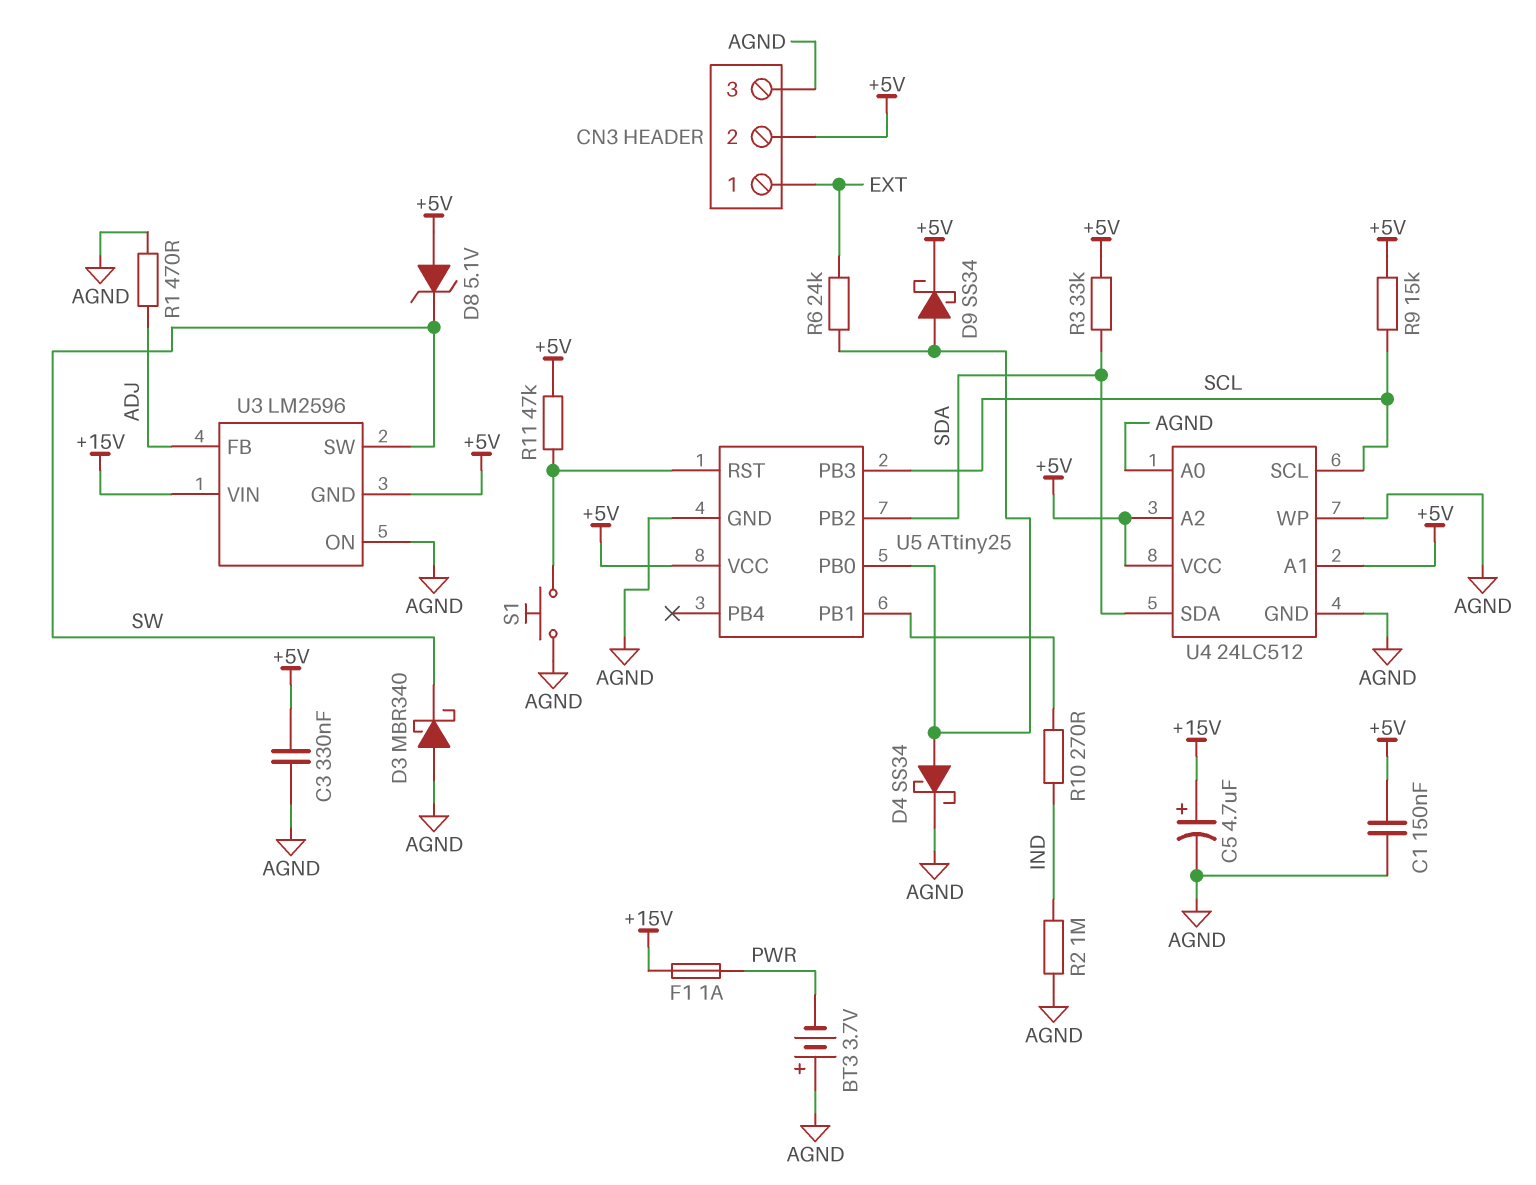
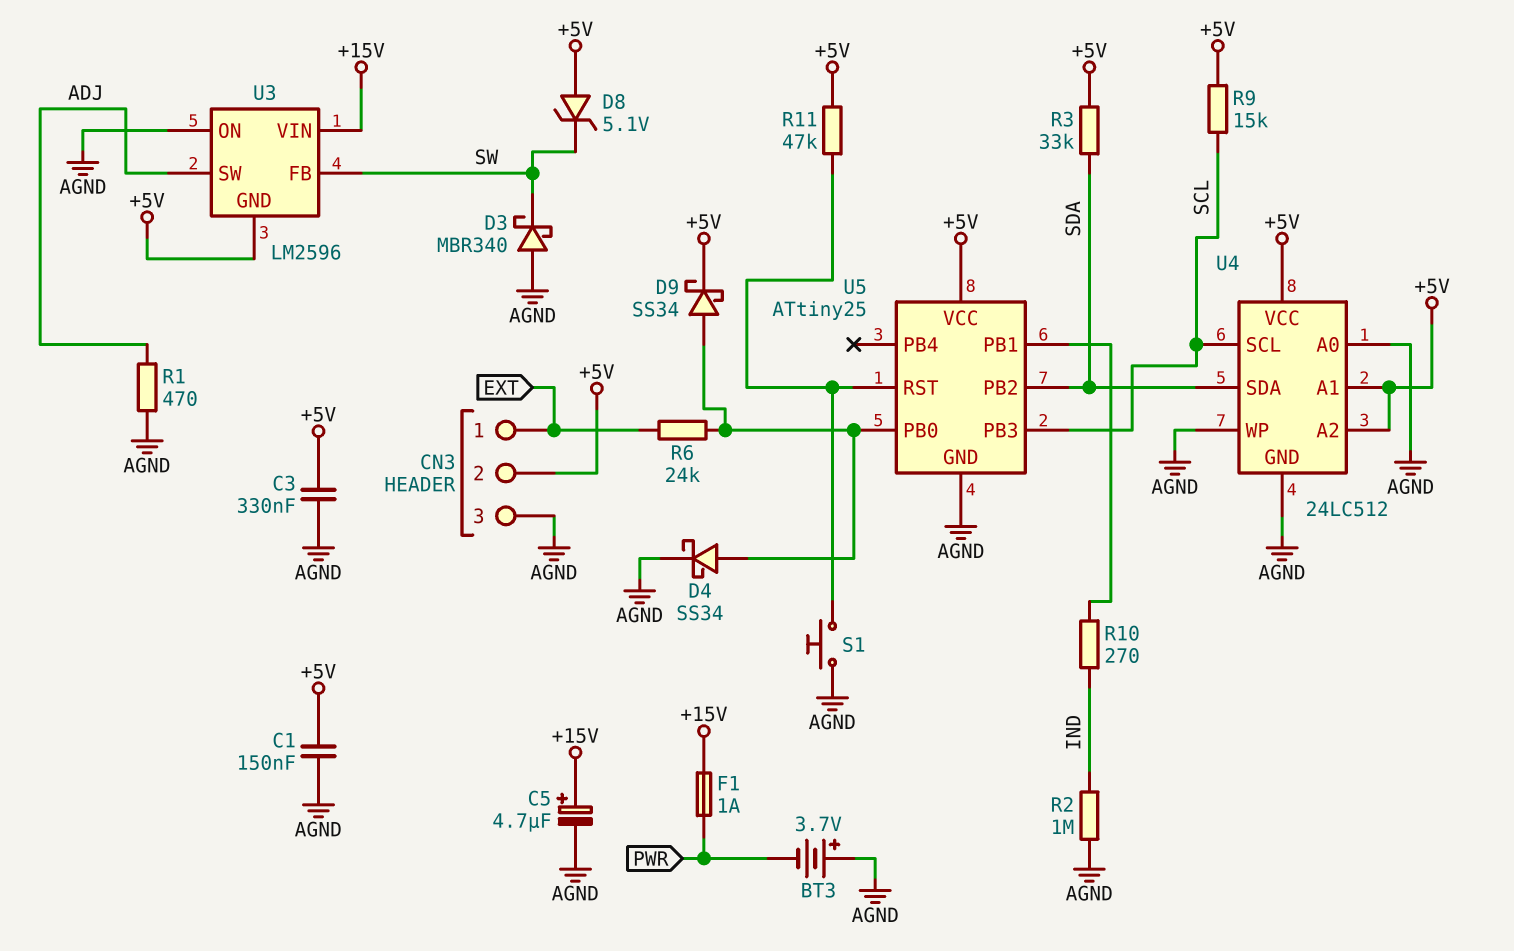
U3 pin FB: ADJ -> SW
U3 pin SW: SW -> ADJ

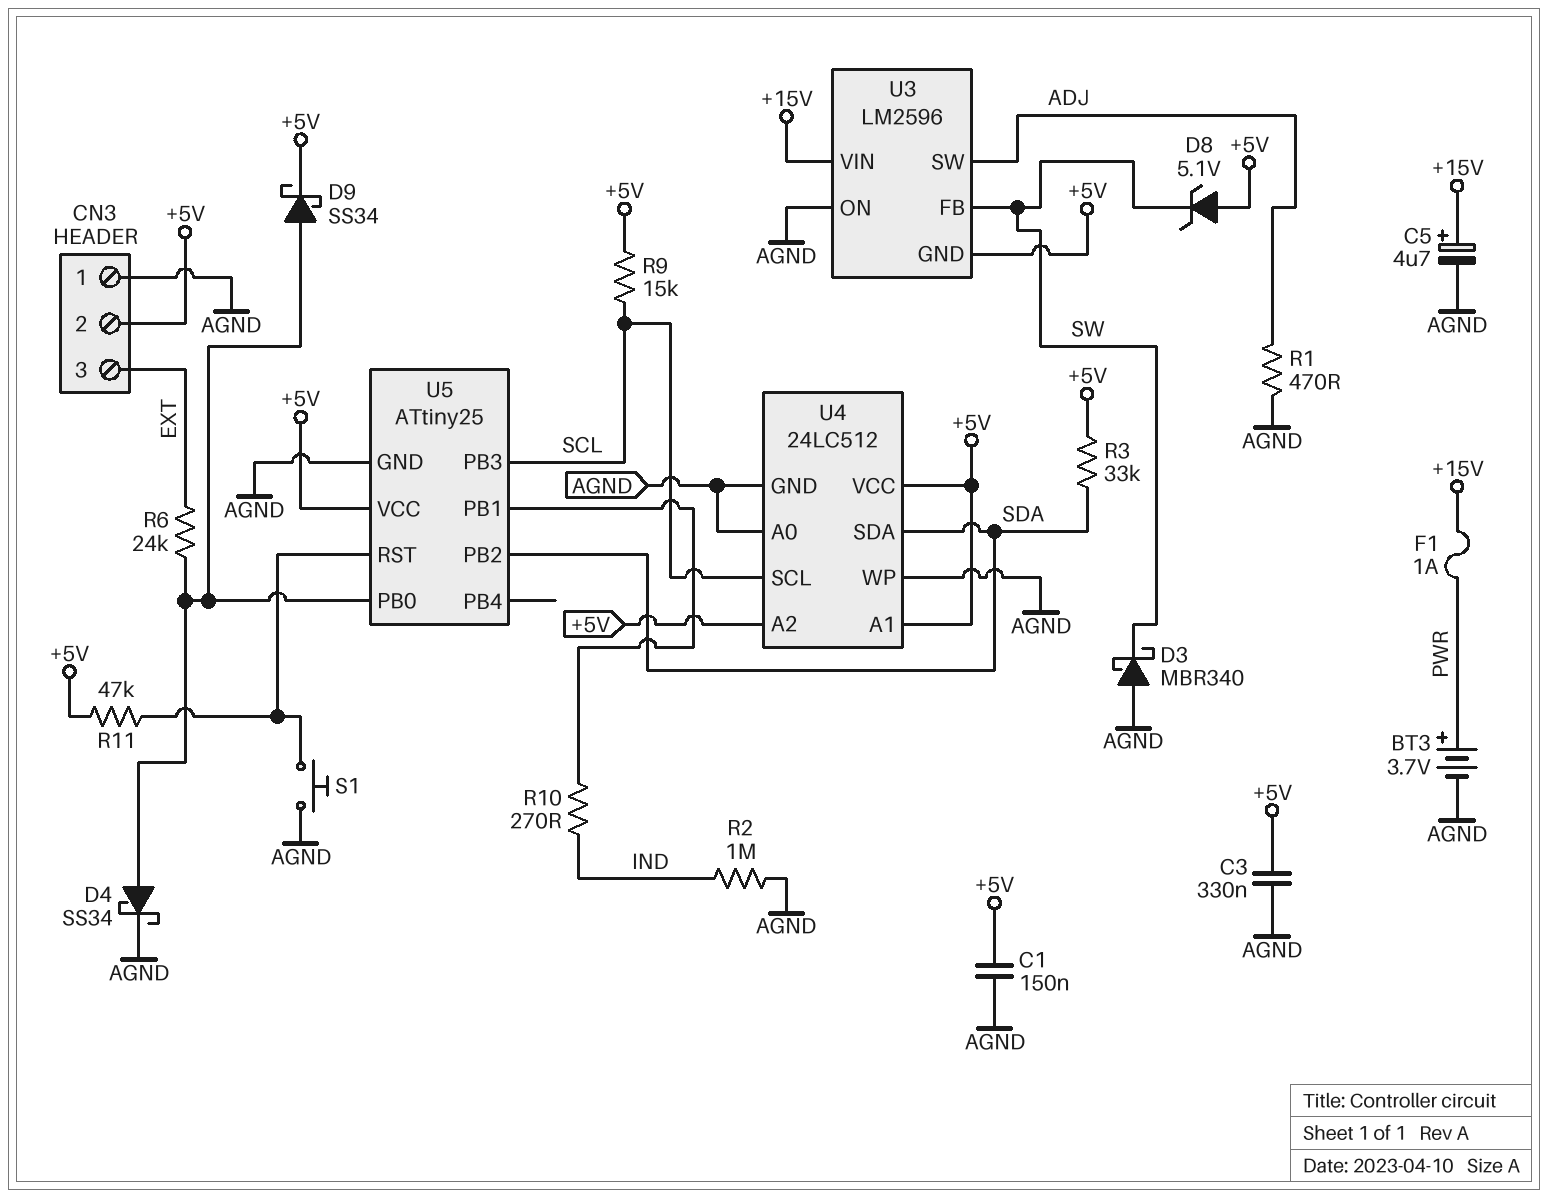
BT3: 3.7V (plus AGND, minus PWR) -> 3.7V (plus PWR, minus AGND)
CN3 pin 1: EXT -> AGND
CN3 pin 3: AGND -> EXT

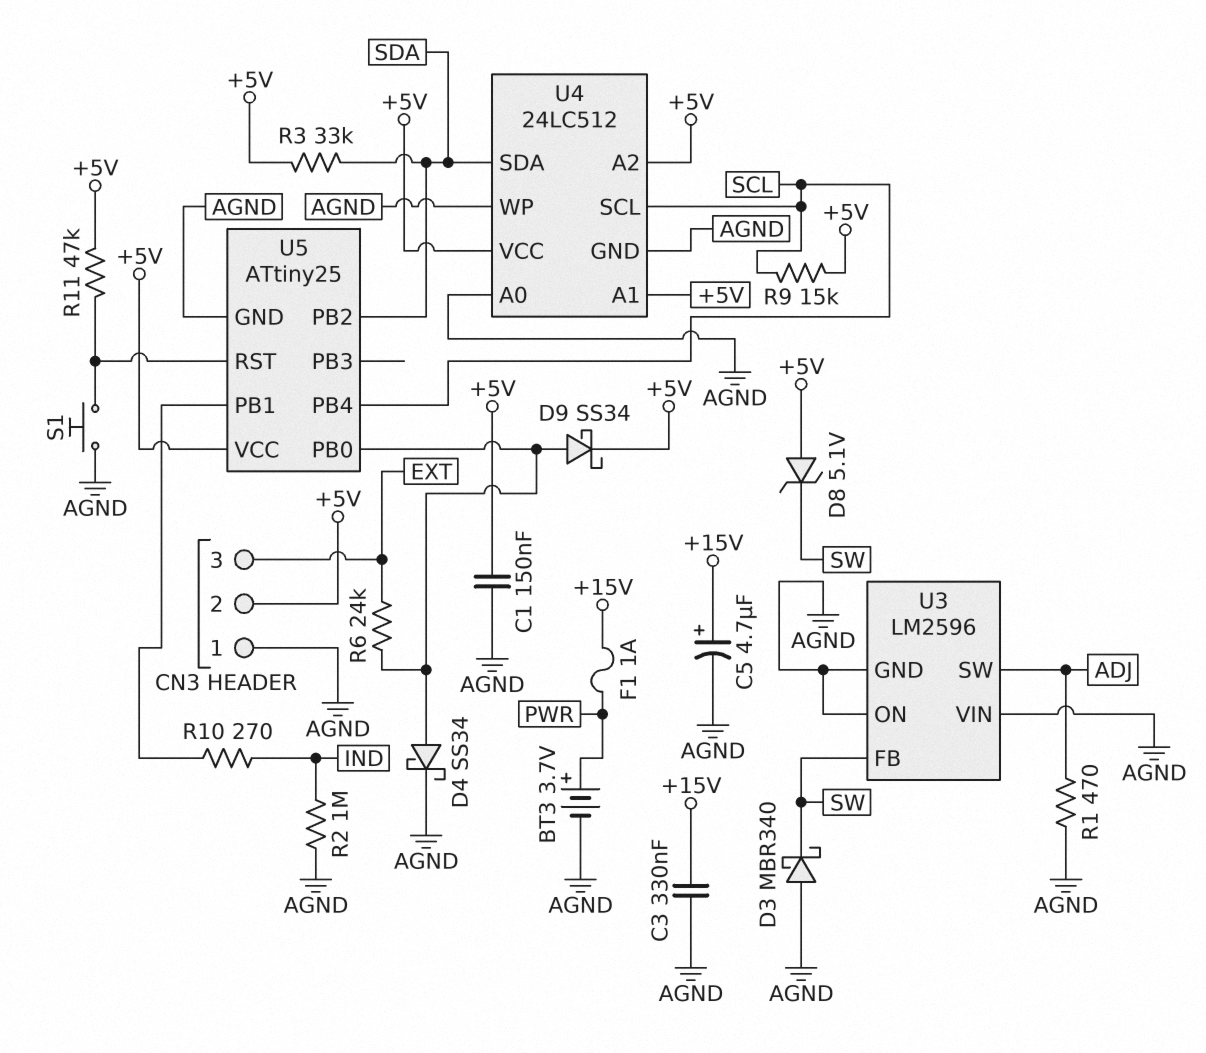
C3: 330nF (+5V, AGND) -> 330nF (+15V, AGND)
U3 pin GND: +5V -> AGND
U3 pin VIN: +15V -> AGND
U5 pin PB3: SCL -> none
U5 pin PB4: none -> SCL

